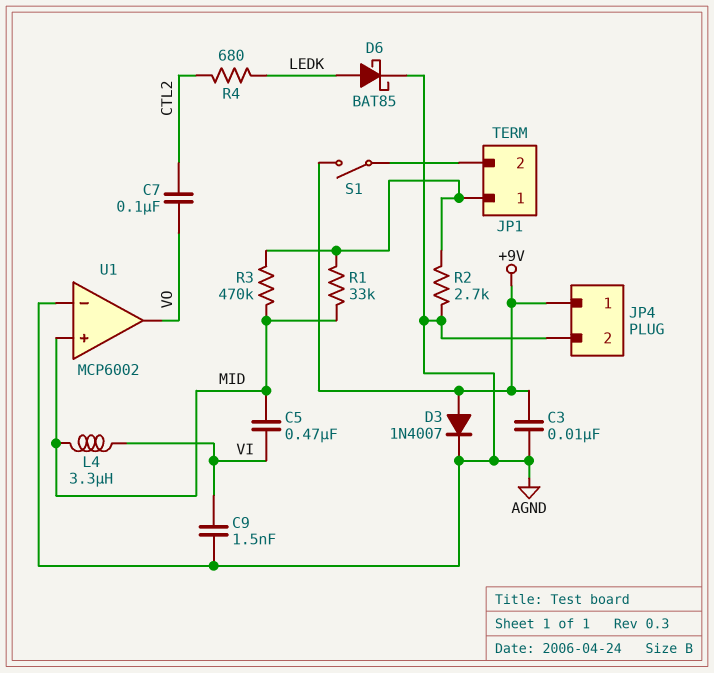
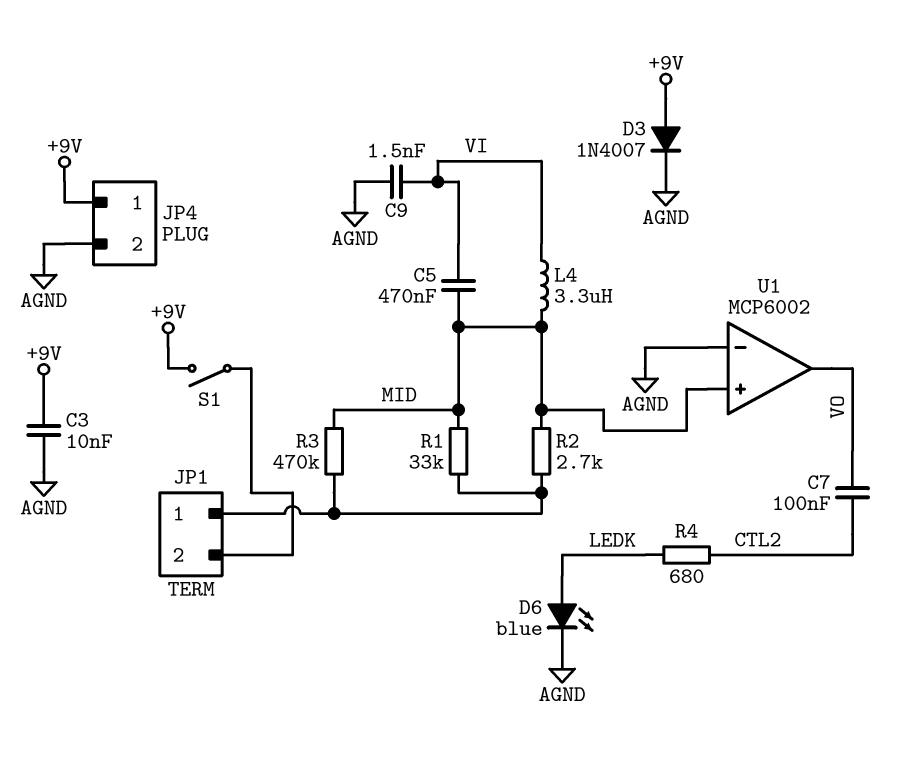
D6: schottky BAT85 (A LEDK, K AGND) -> LED blue (A LEDK, K AGND)
R2: 2.7k (AGND, JP1/1) -> 2.7k (JP1/1, MID)

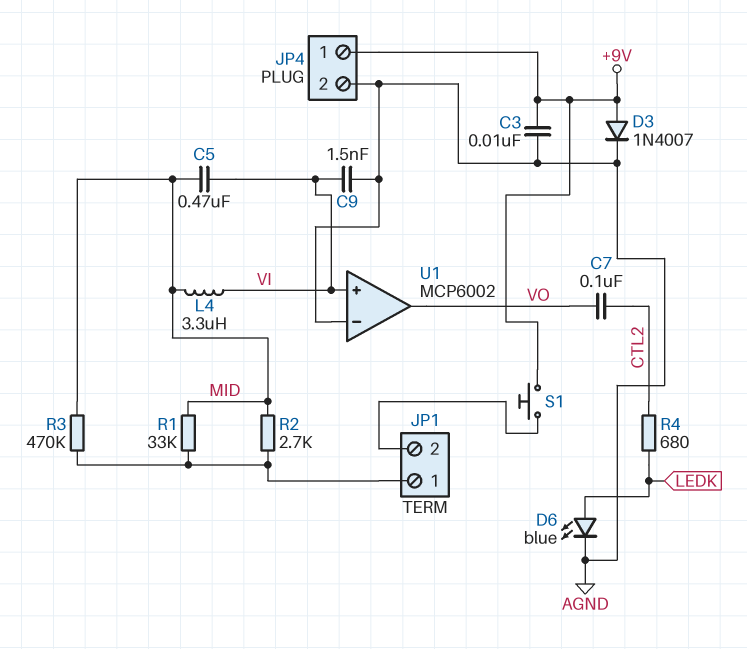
S1: switch (+9V, JP1/2) -> button (+9V, JP1/2)
U1 pin in+: MID -> VI

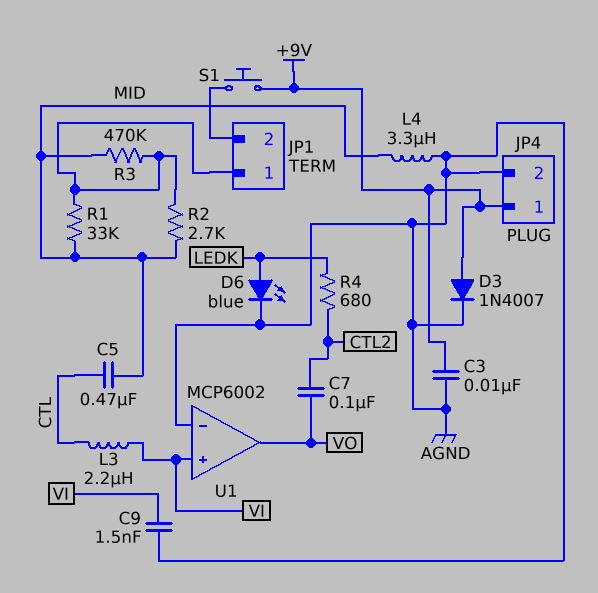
C5: 470nF (MID, VI) -> 470nF (CTL, MID)
L3: none -> 2.2uH (CTL, VI)
L4: 3.3uH (MID, VI) -> 3.3uH (AGND, MID)

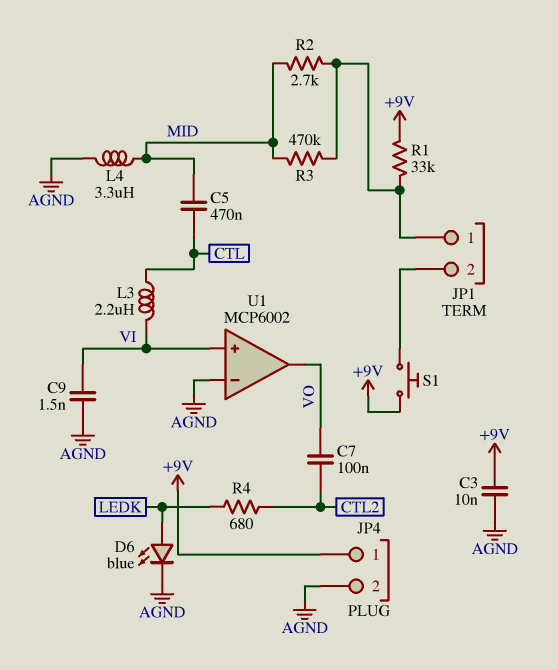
D3: diode 1N4007 (A +9V, K AGND) -> none
R1: 33k (JP1/1, MID) -> 33k (+9V, JP1/1)

